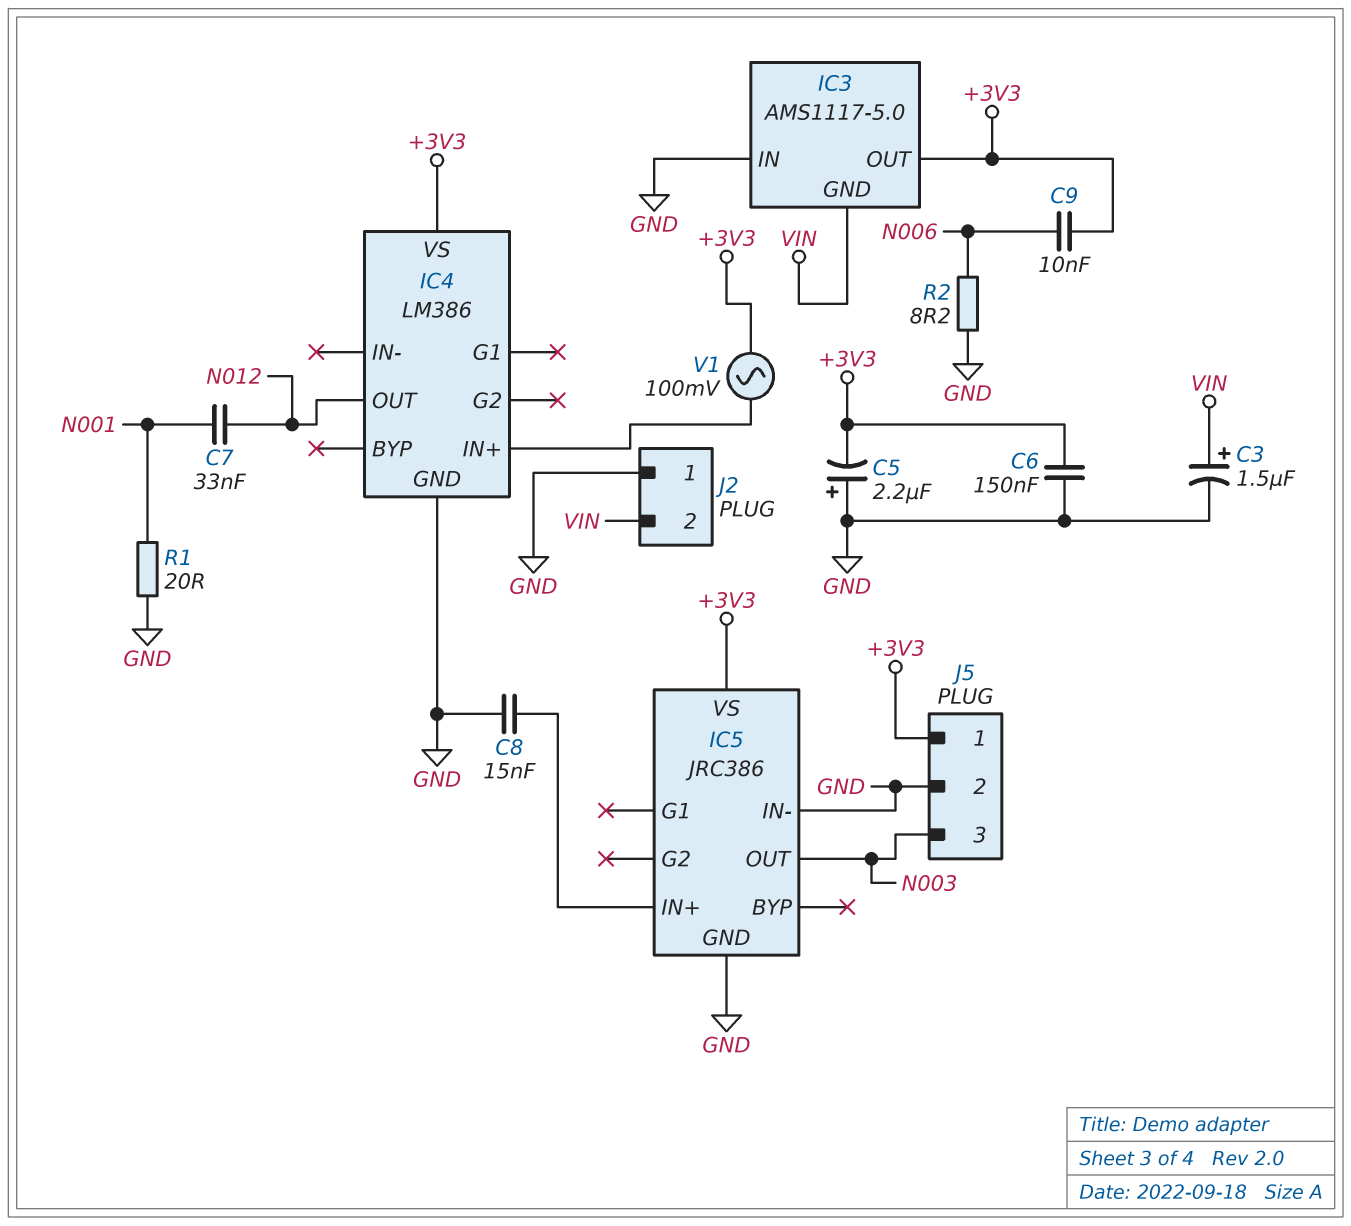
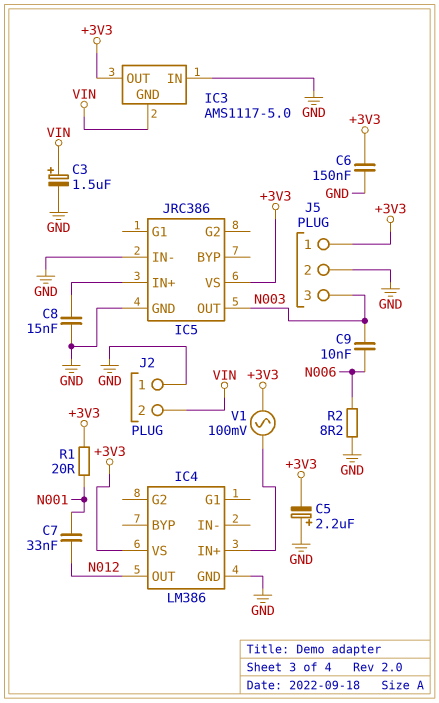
C9: 10nF (+3V3, N006) -> 10nF (N003, N006)
R1: 20 (GND, N001) -> 20 (+3V3, N001)

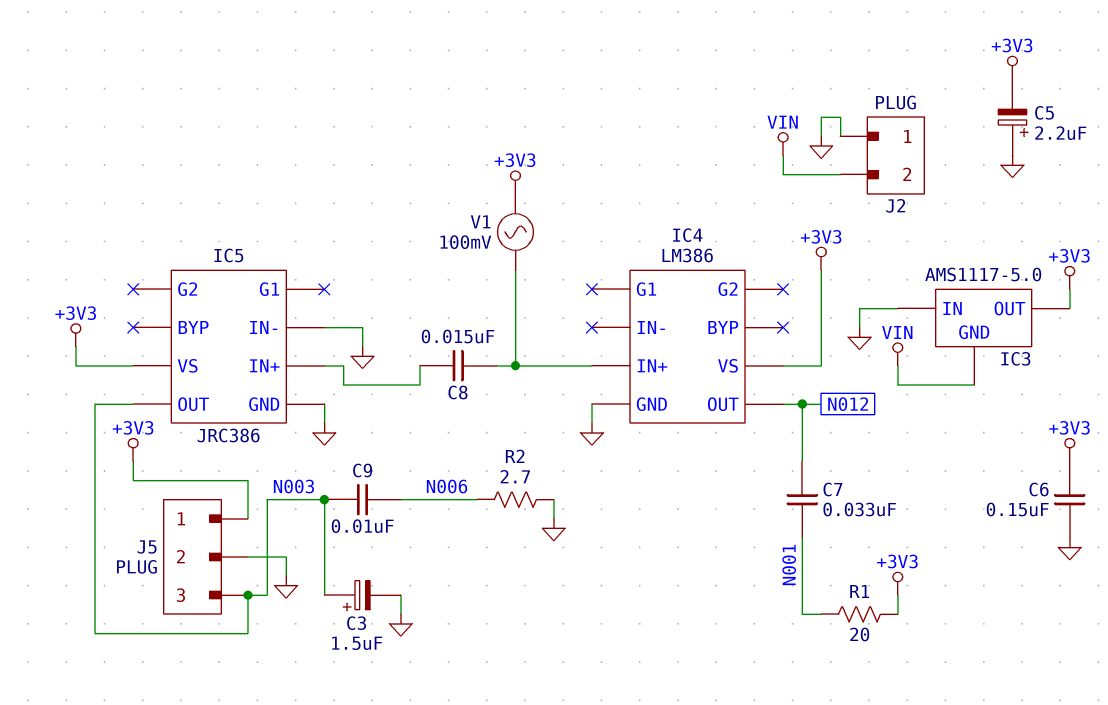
C3: 1.5uF (plus VIN, minus GND) -> 1.5uF (plus N003, minus GND)
C8: 15nF (GND, IC5/IN+) -> 15nF (IC4/IN+, IC5/IN+)
R2: 8.2 (GND, N006) -> 2.7 (GND, N006)

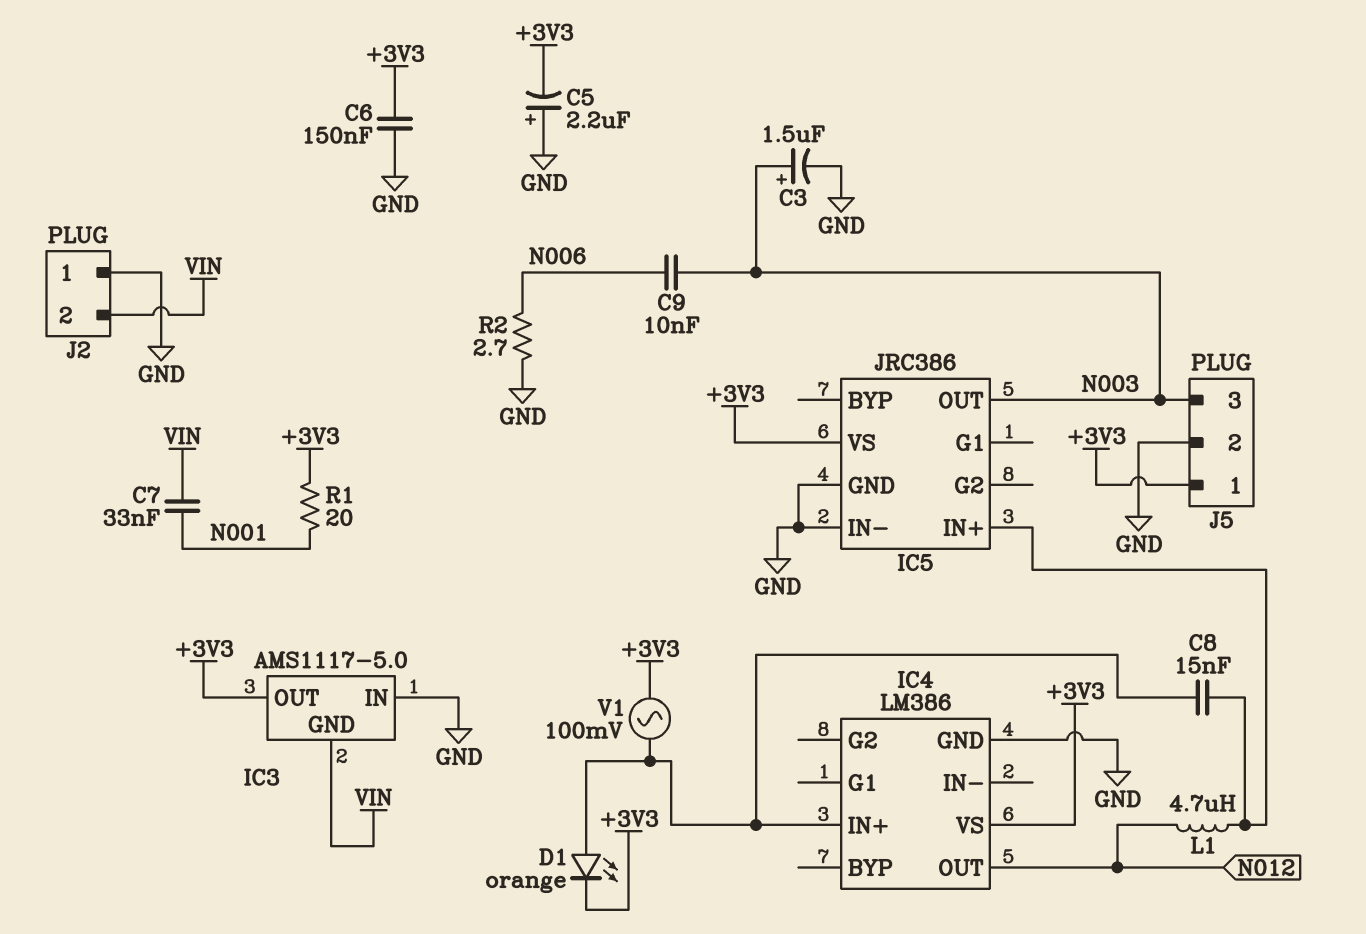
C7: 33nF (N001, N012) -> 33nF (N001, VIN)
D1: none -> LED orange (A IC4/IN+, K +3V3)
L1: none -> 4.7uH (IC5/IN+, N012)

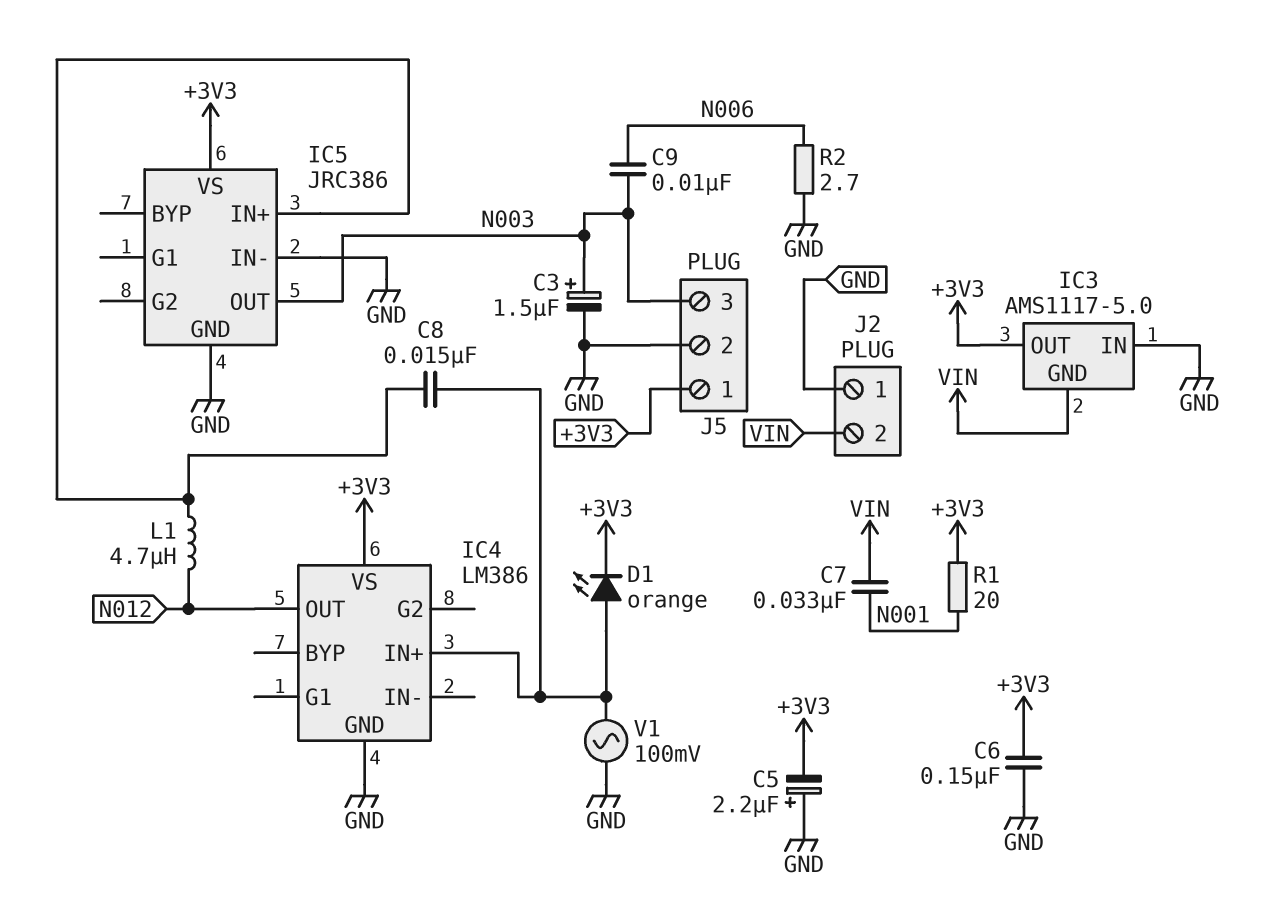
V1: AC 100mV (+3V3, IC4/IN+) -> AC 100mV (GND, IC4/IN+)

